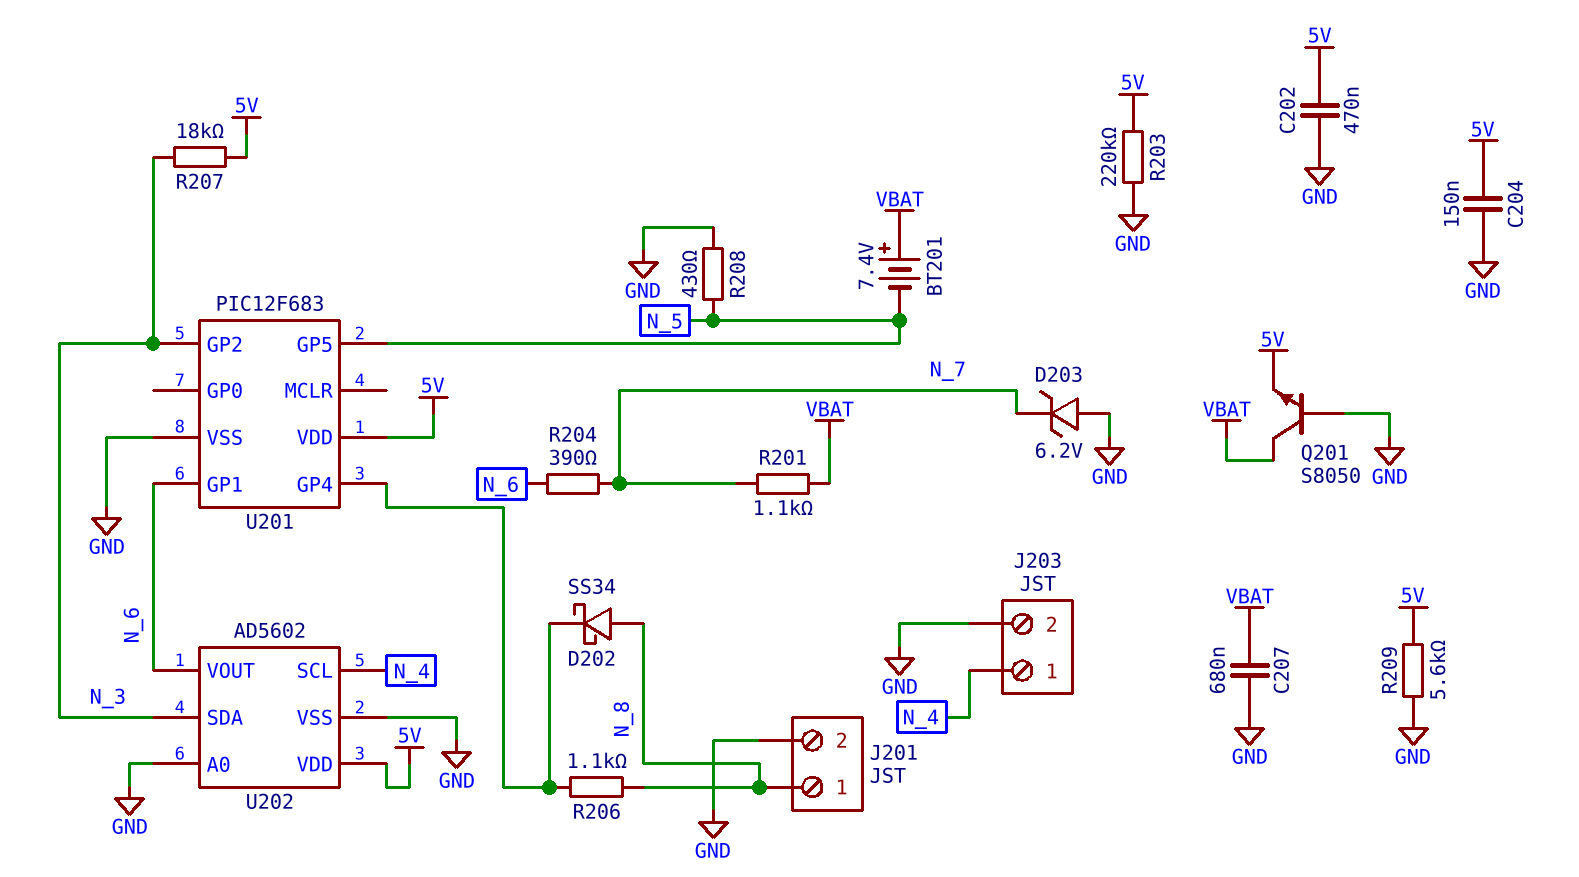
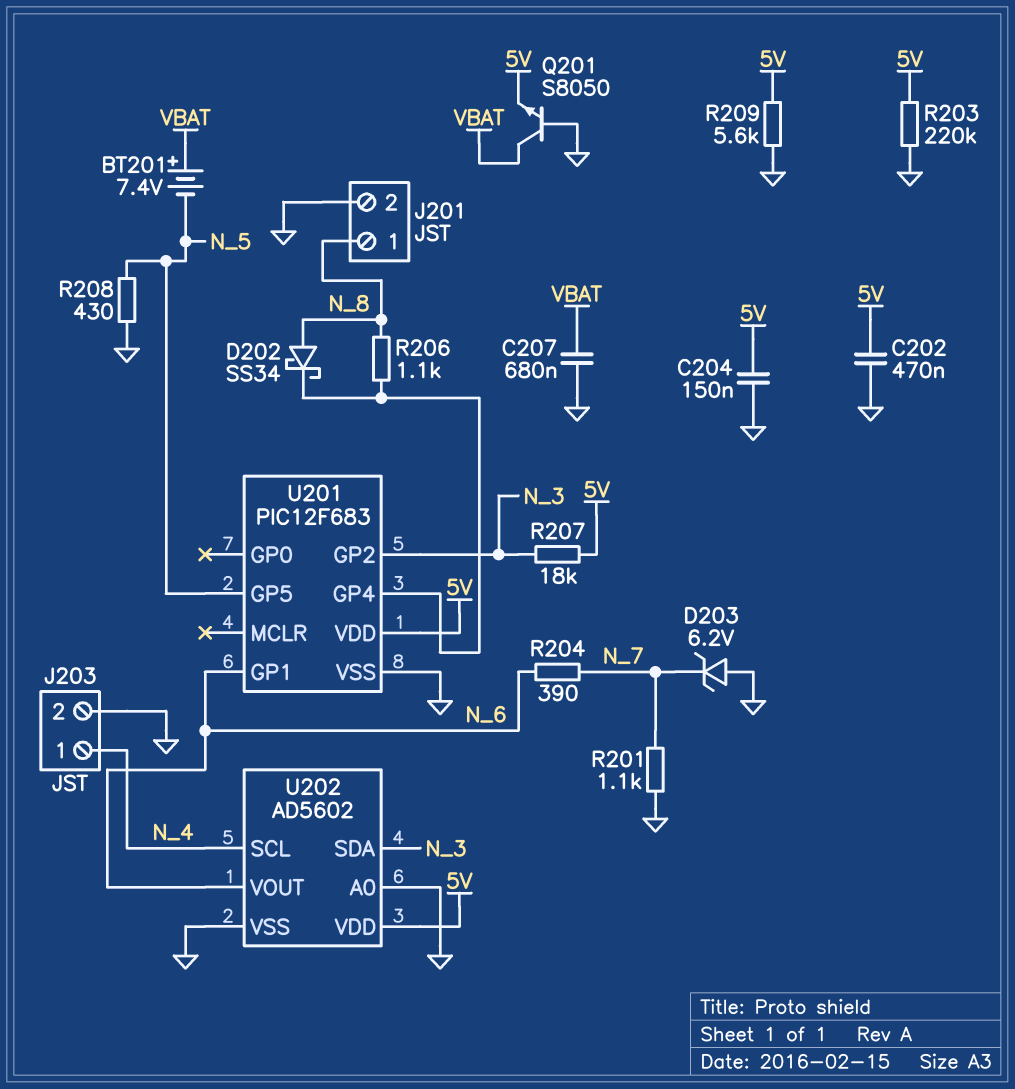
R201: 1.1k (N_7, VBAT) -> 1.1k (GND, N_7)

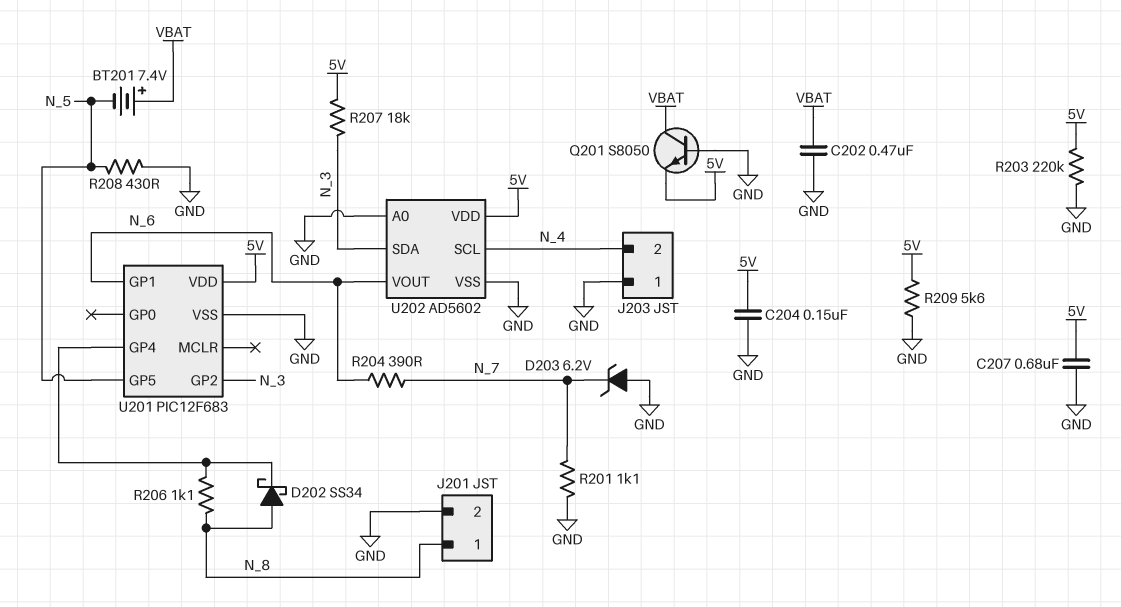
C202: 470nF (5V, GND) -> 470nF (GND, VBAT)
C207: 680nF (GND, VBAT) -> 680nF (5V, GND)
J203 pin 1: N_4 -> GND
J203 pin 2: GND -> N_4

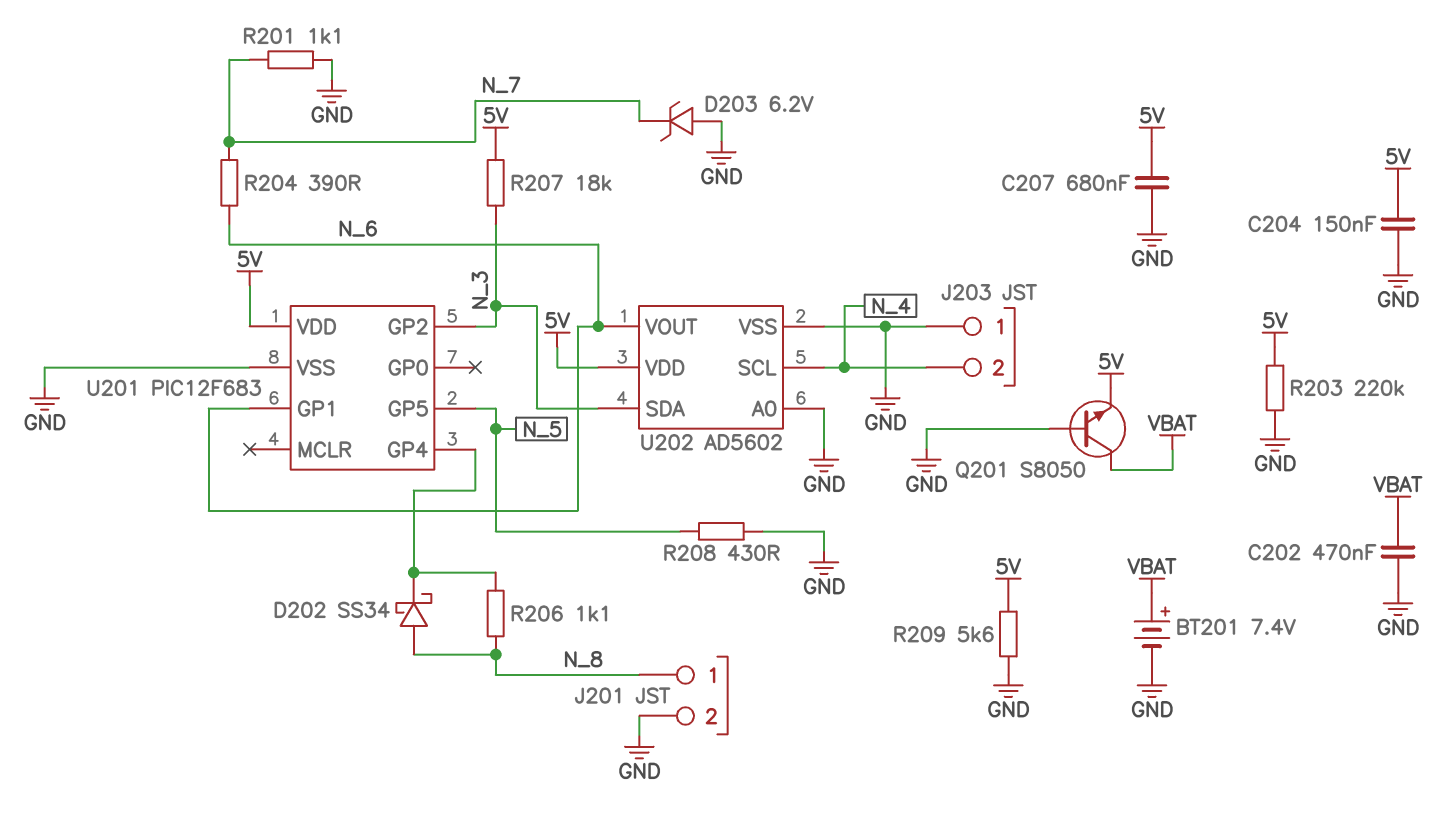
BT201: 7.4V (plus VBAT, minus N_5) -> 7.4V (plus VBAT, minus GND)

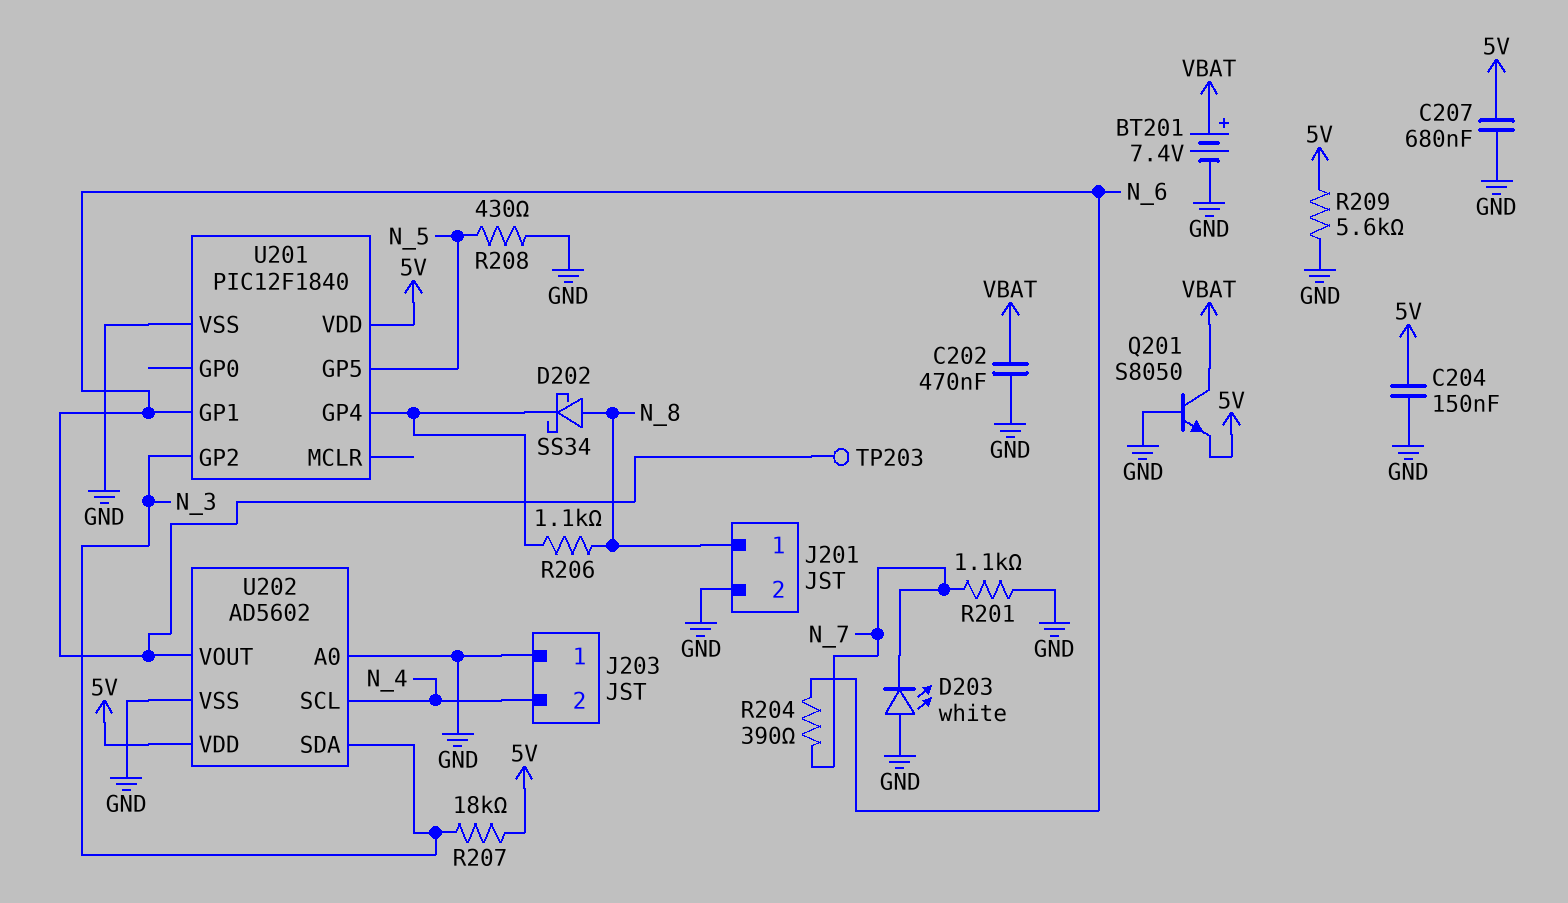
D203: zener 6.2V (A GND, K N_7) -> LED white (A GND, K N_7)
R203: 220k (5V, GND) -> none
TP203: none -> test point (N_6)
U201: PIC12F683 -> PIC12F1840

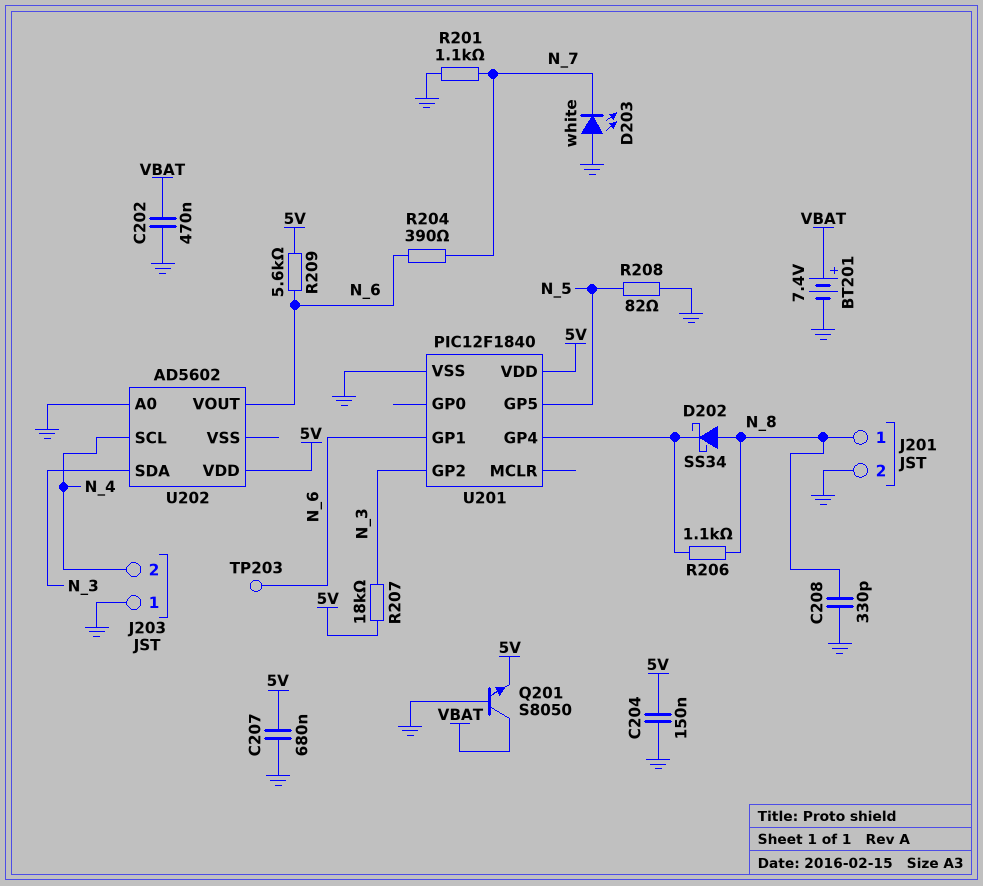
C208: none -> 330pF (GND, N_8)
R208: 430 (GND, N_5) -> 82 (GND, N_5)
R209: 5.6k (5V, GND) -> 5.6k (5V, N_6)
U202 pin VSS: GND -> none

